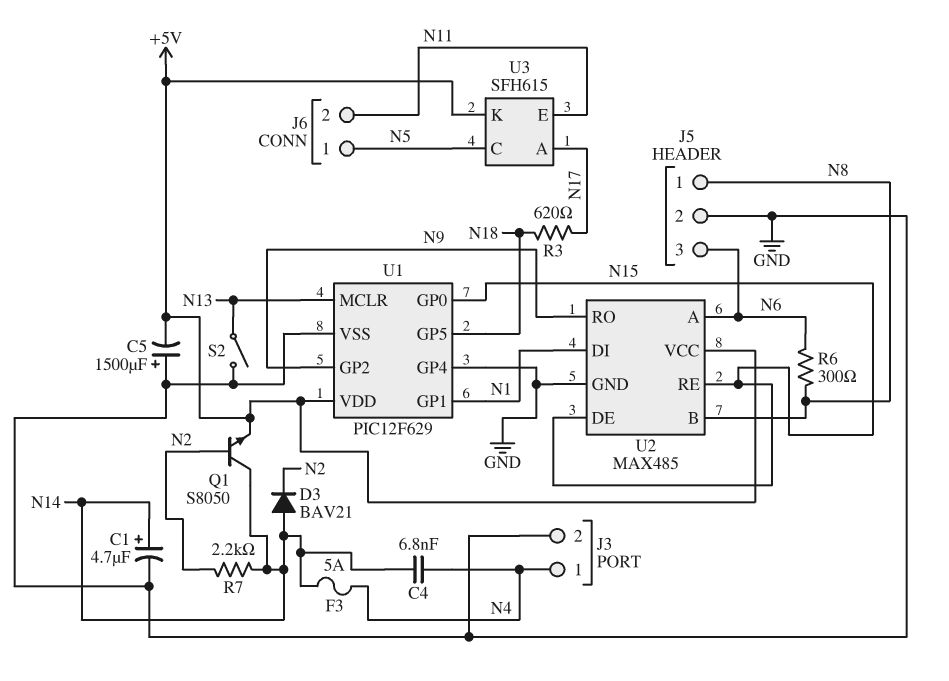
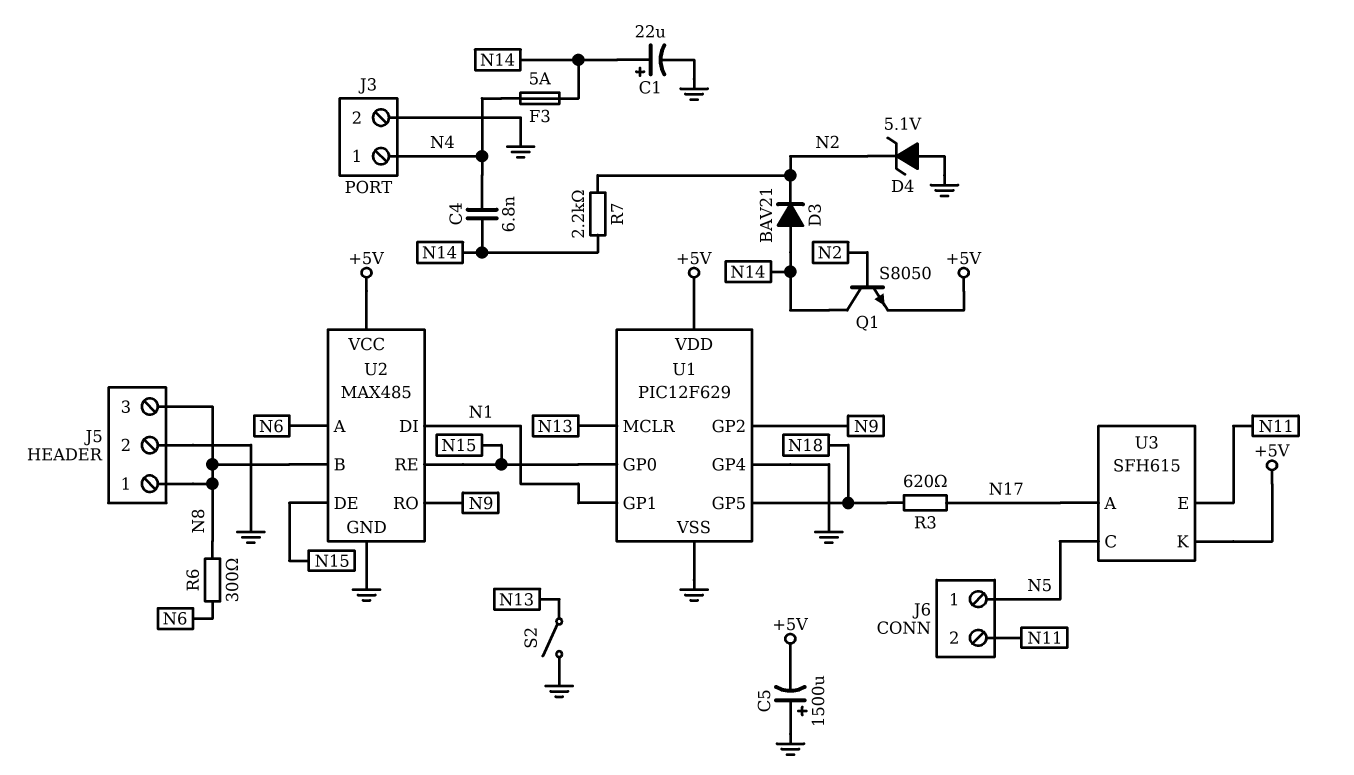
C1: 4.7uF (plus N14, minus GND) -> 22uF (plus N14, minus GND)
D4: none -> zener 5.1V (A GND, K N2)
J5 pin 3: N6 -> N8

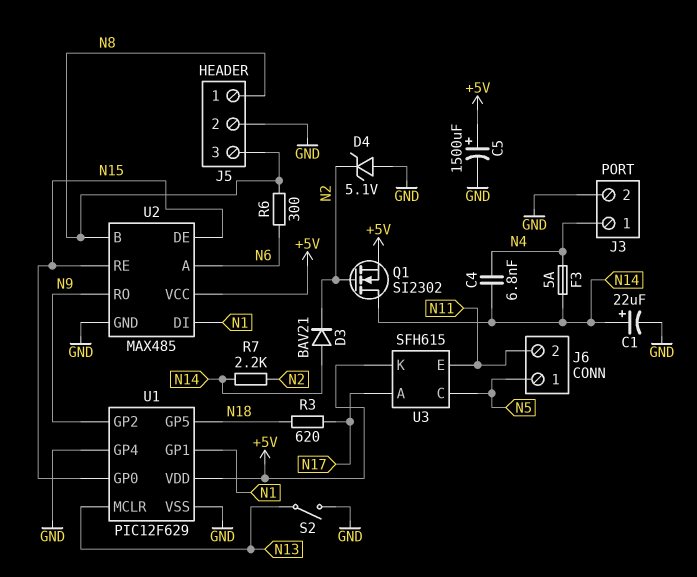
C5: 1500uF (plus GND, minus +5V) -> 1500uF (plus +5V, minus GND)
Q1: NPN S8050 (B N2, C N14, E +5V) -> NMOS SI2302 (G N2, D N14, S +5V)

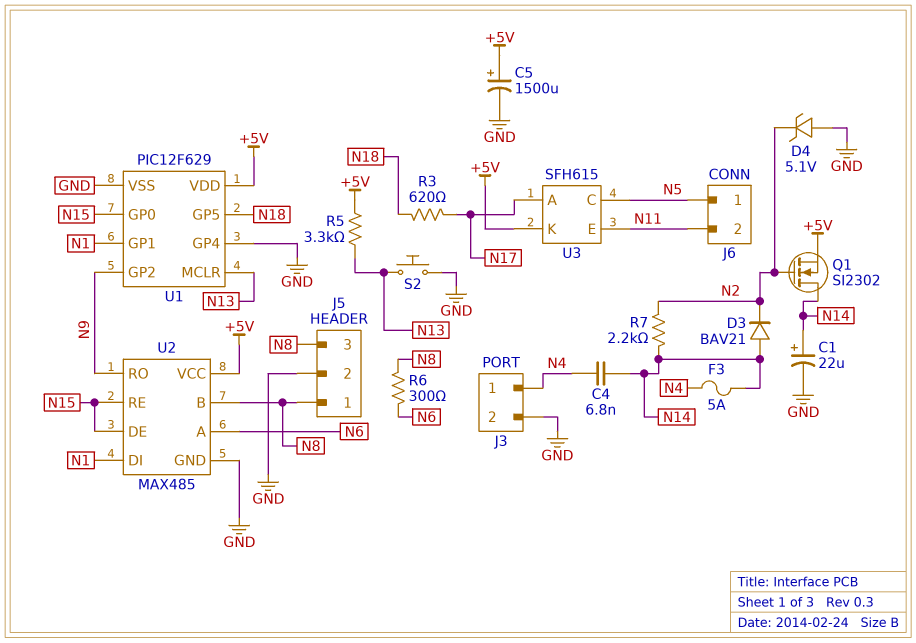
R5: none -> 3.3k (+5V, N13)
S2: switch (GND, N13) -> button (GND, N13)

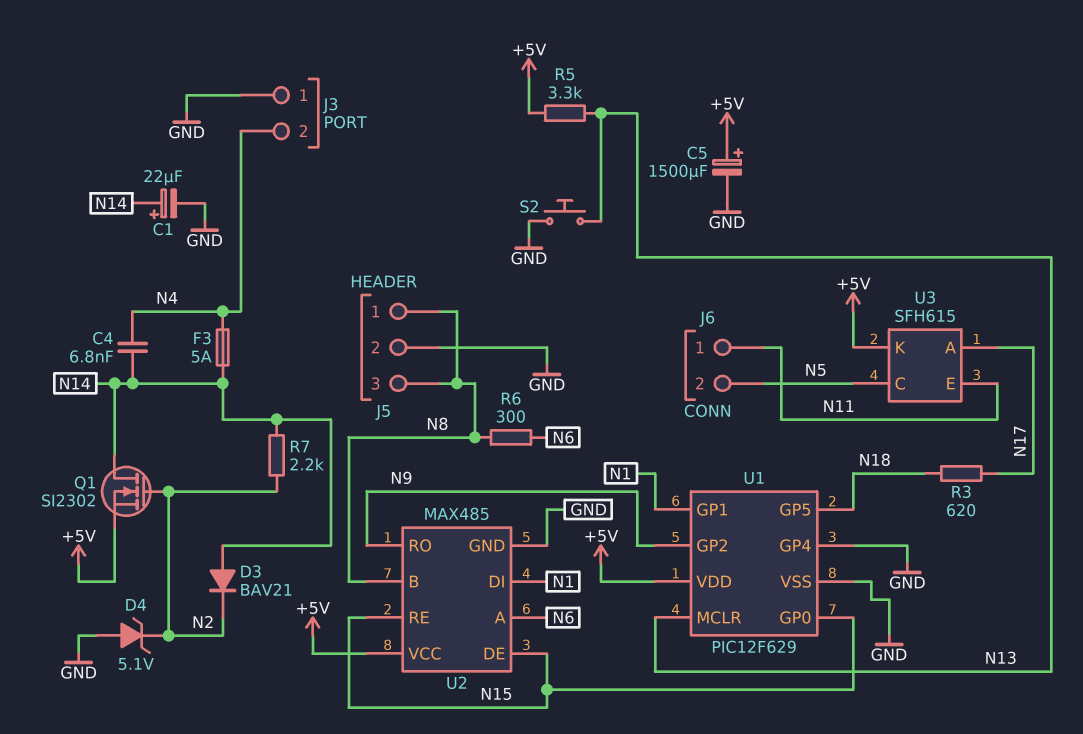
J3 pin 1: N4 -> GND
J3 pin 2: GND -> N4
J6 pin 1: N5 -> N11
J6 pin 2: N11 -> N5

